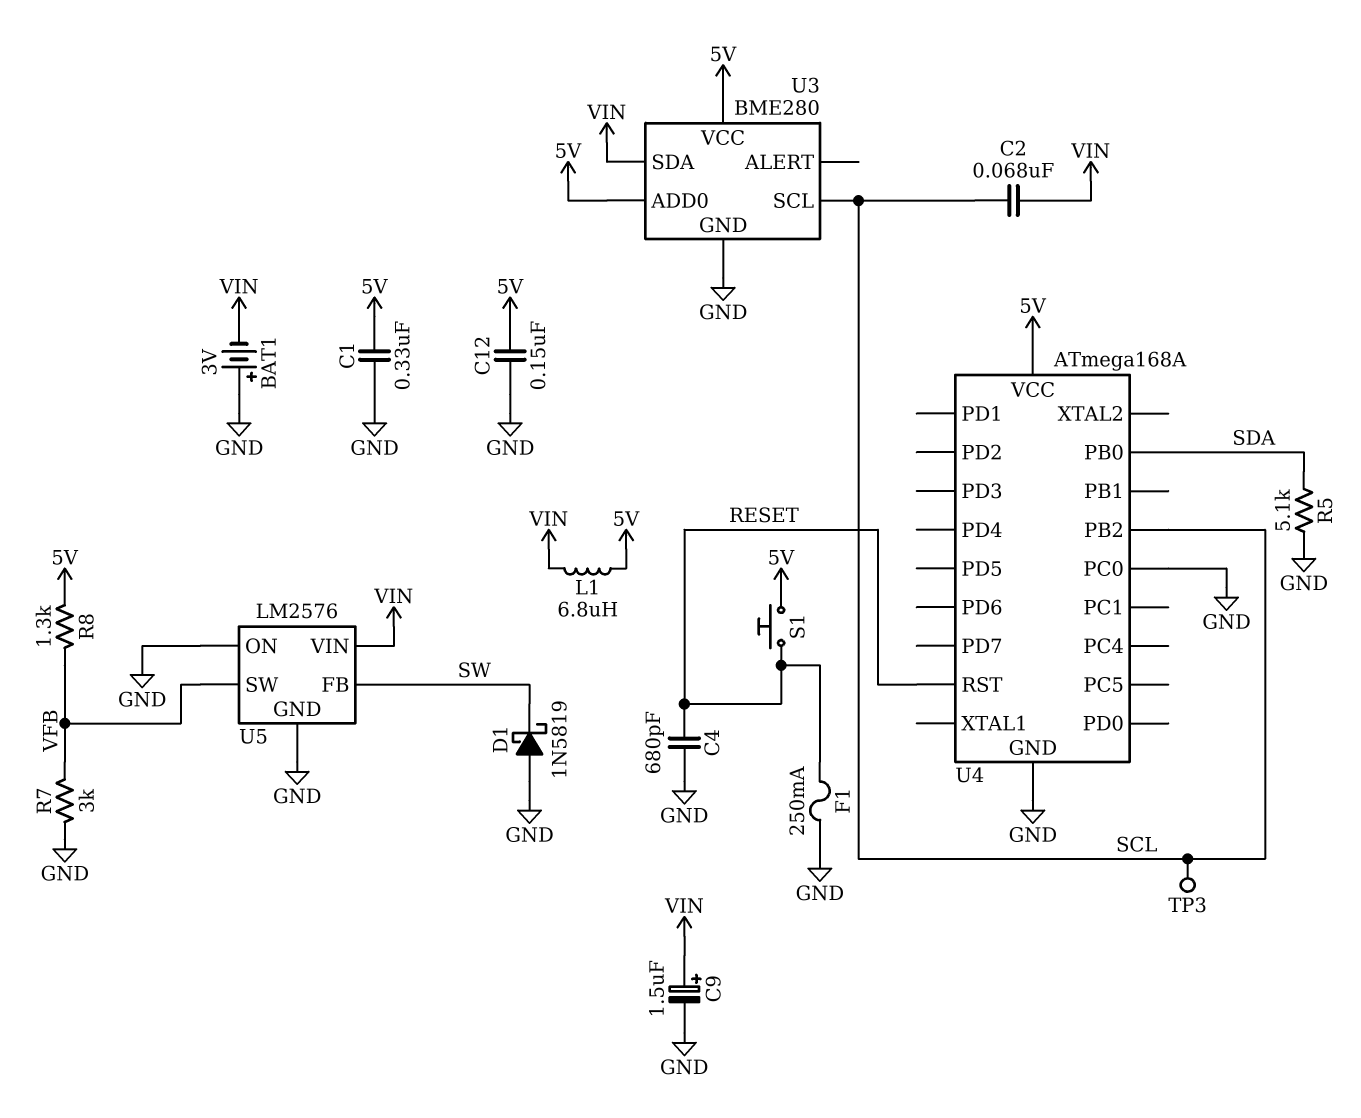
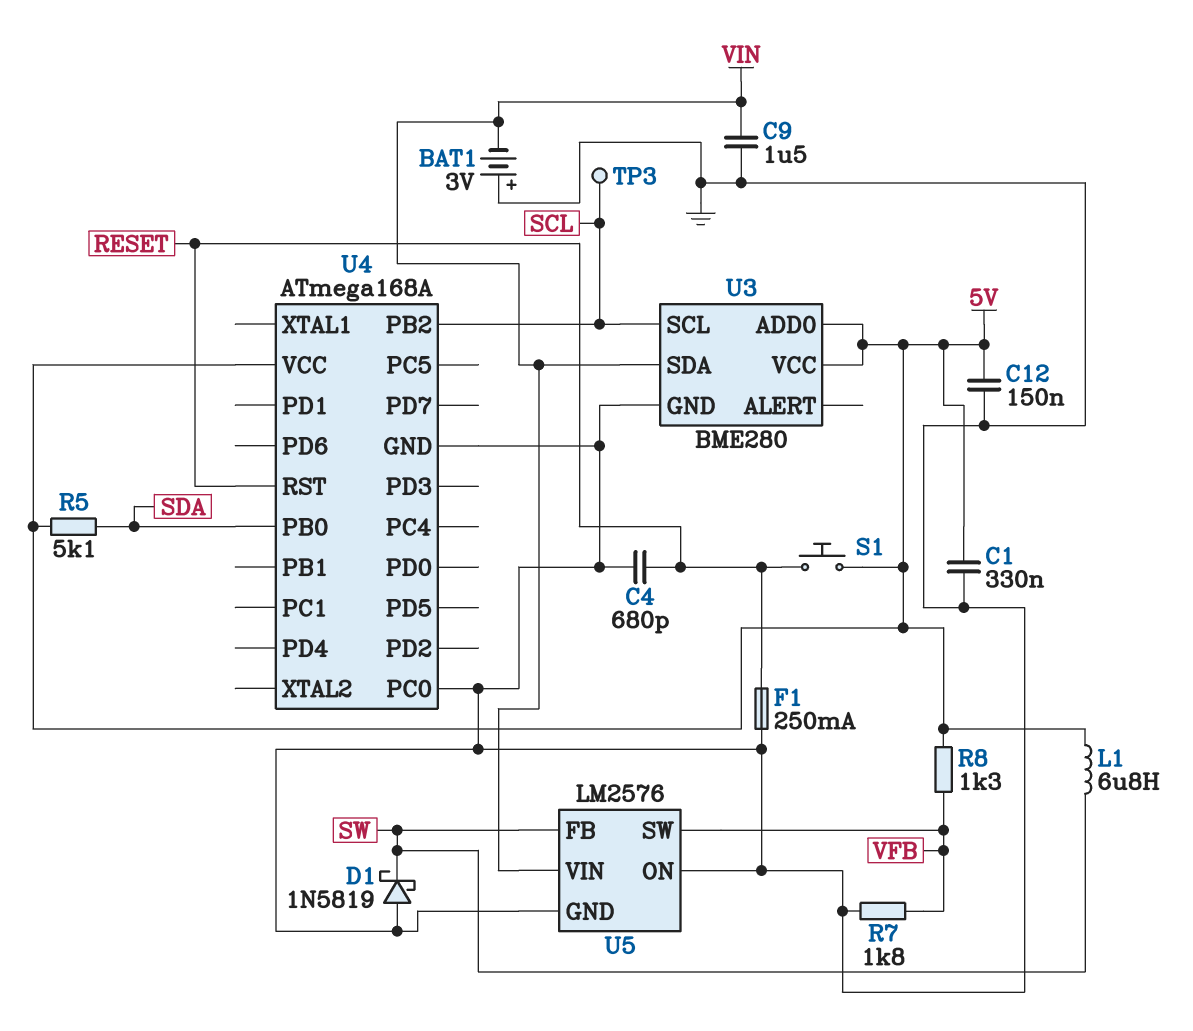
C2: 68nF (SCL, VIN) -> none
C9: 1.5uF (plus VIN, minus GND) -> 1.5uF (GND, VIN)
L1: 6.8uH (5V, VIN) -> 6.8uH (5V, SW)
R5: 5.1k (GND, SDA) -> 5.1k (5V, SDA)
R7: 3k (GND, VFB) -> 1.8k (GND, VFB)

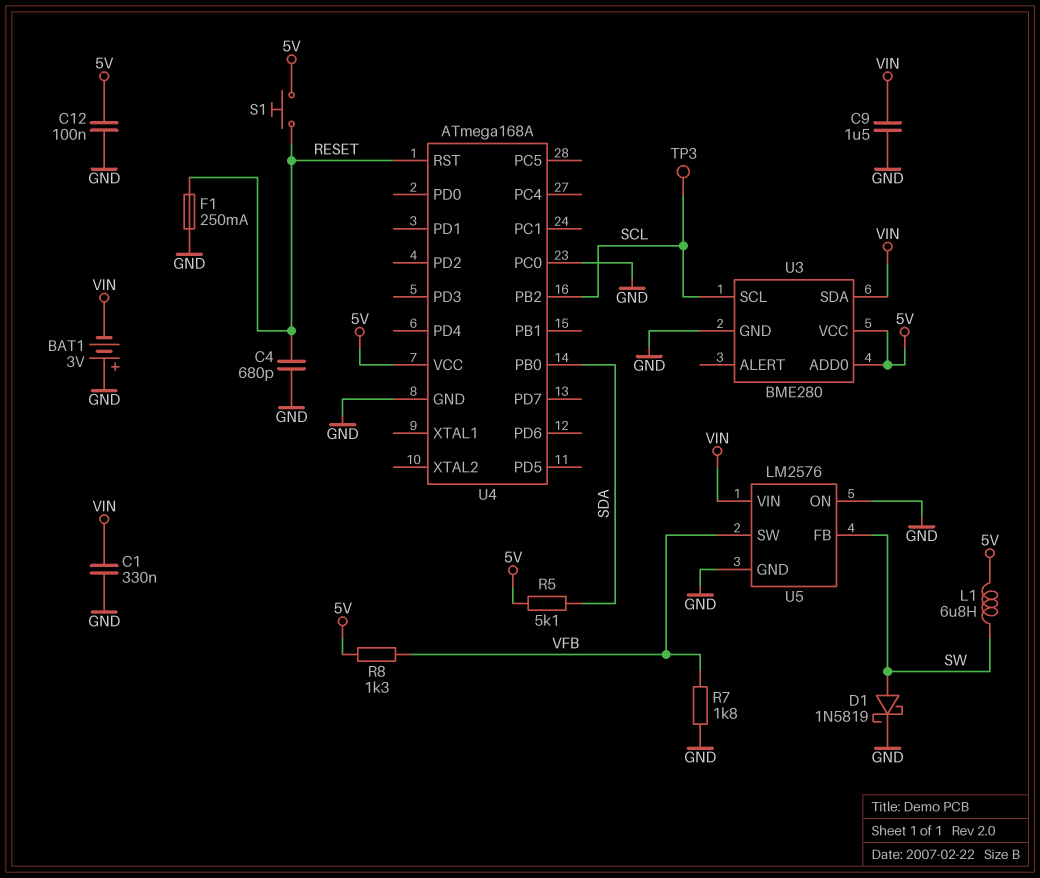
C1: 330nF (5V, GND) -> 330nF (GND, VIN)
C12: 150nF (5V, GND) -> 100nF (5V, GND)
D1: schottky 1N5819 (A GND, K SW) -> schottky 1N5819 (A SW, K GND)

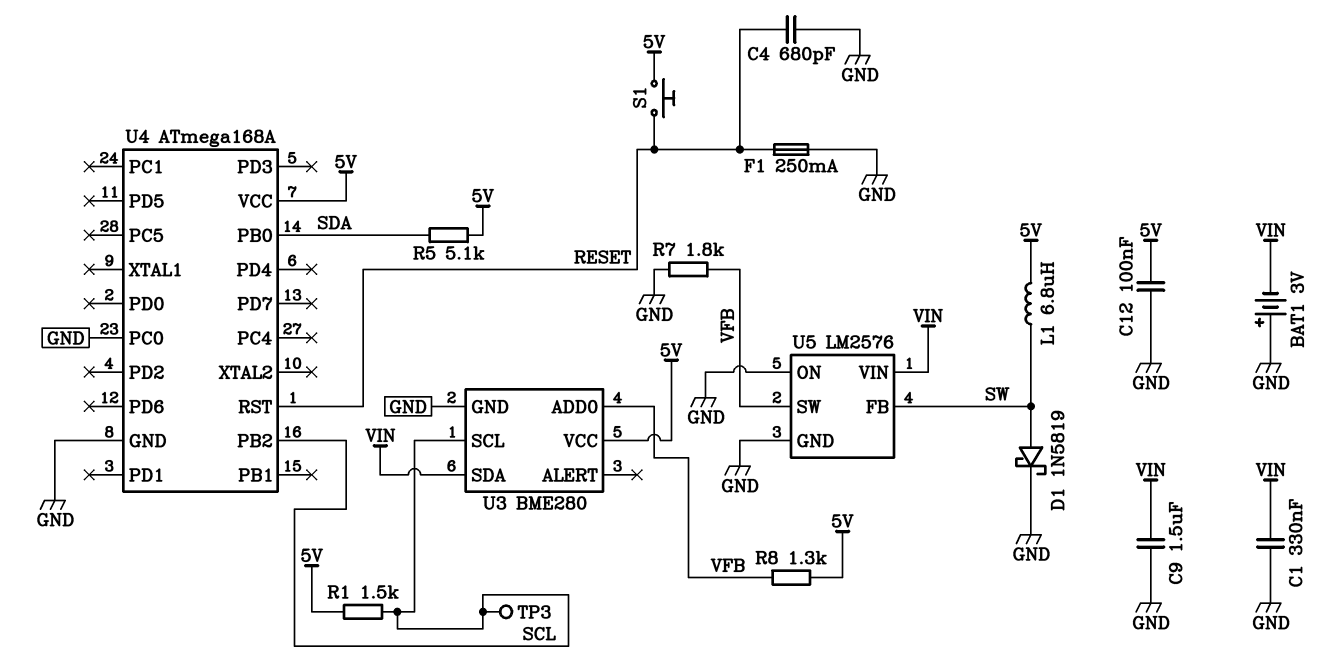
R1: none -> 1.5k (5V, SCL)
U3 pin ADD0: 5V -> VFB

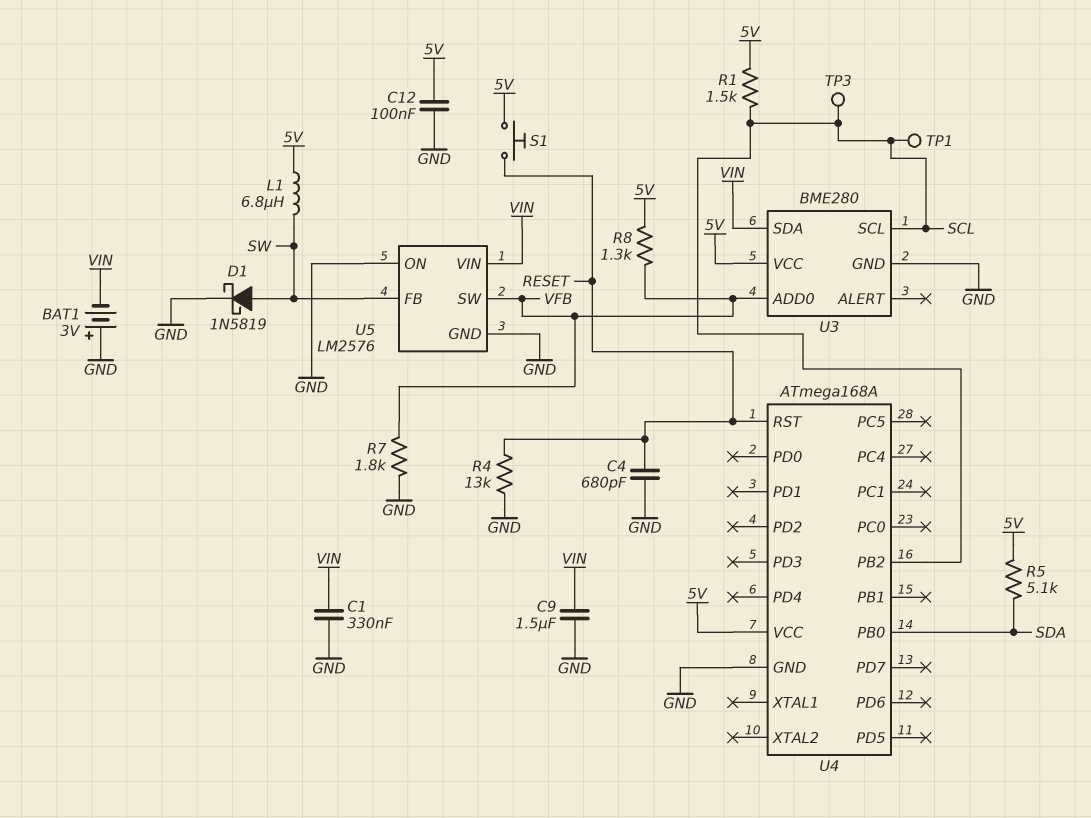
F1: 250mA (GND, RESET) -> none
R4: none -> 13k (GND, RESET)
TP1: none -> test point (SCL)
U4 pin PC0: GND -> none

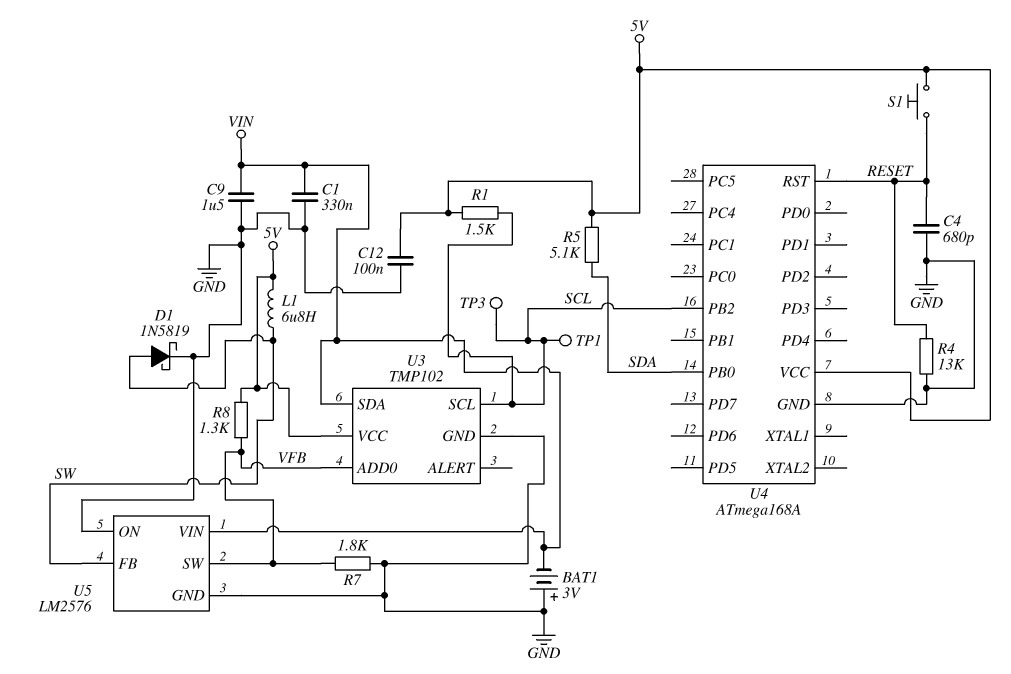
U3: BME280 -> TMP102

